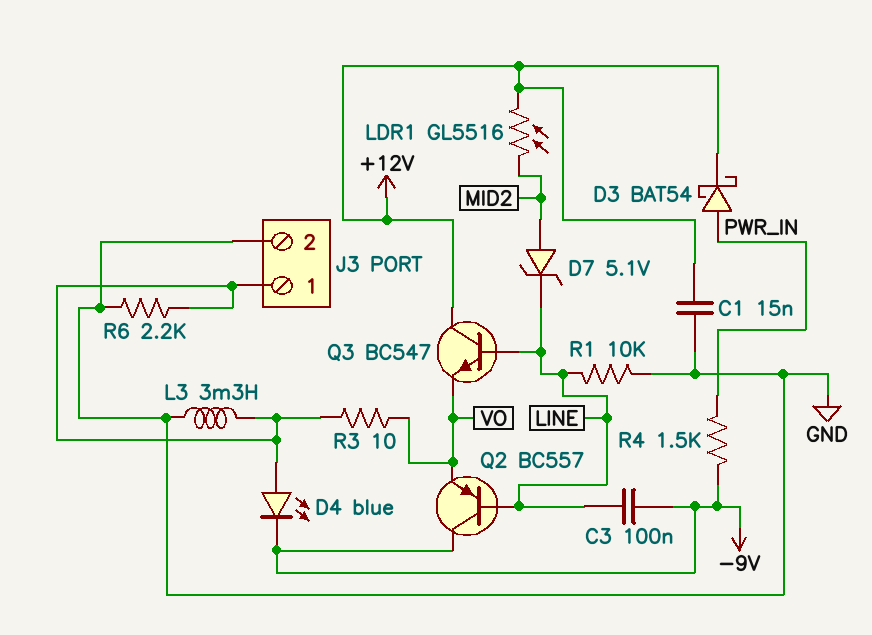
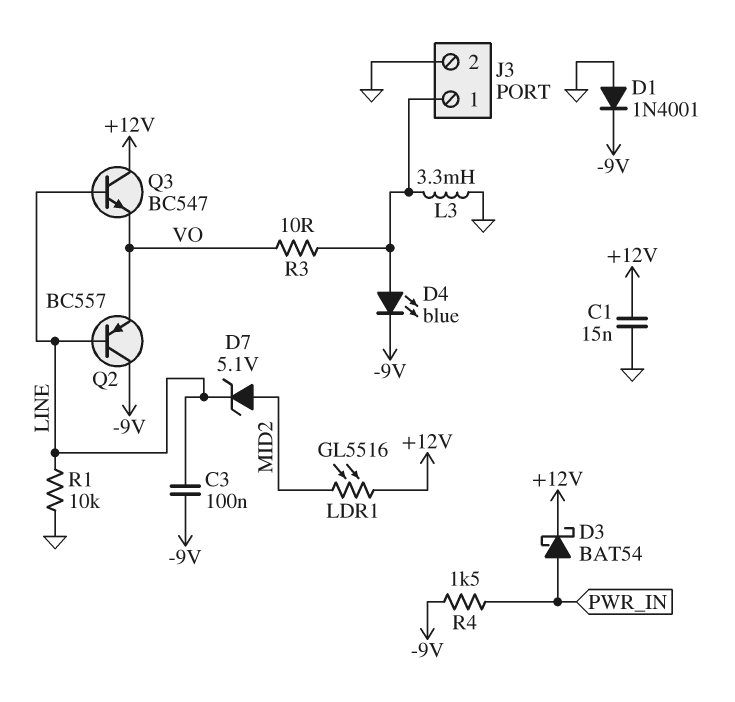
D1: none -> diode 1N4001 (A GND, K -9V)
R6: 2.2k (GND, J3/1) -> none

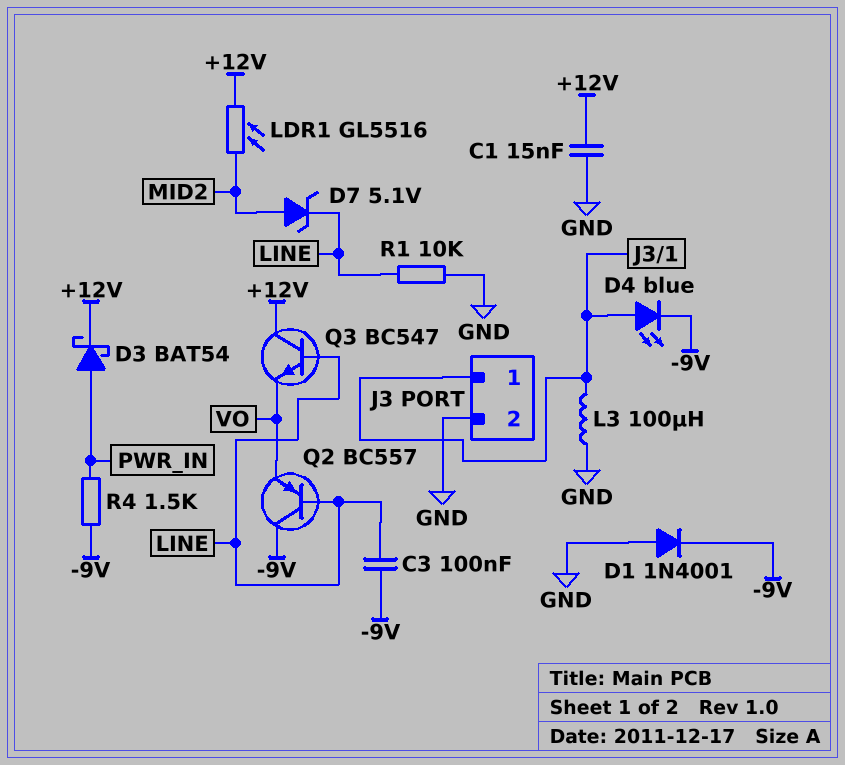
L3: 3.3mH (GND, J3/1) -> 100uH (GND, J3/1)
R3: 10 (J3/1, VO) -> none

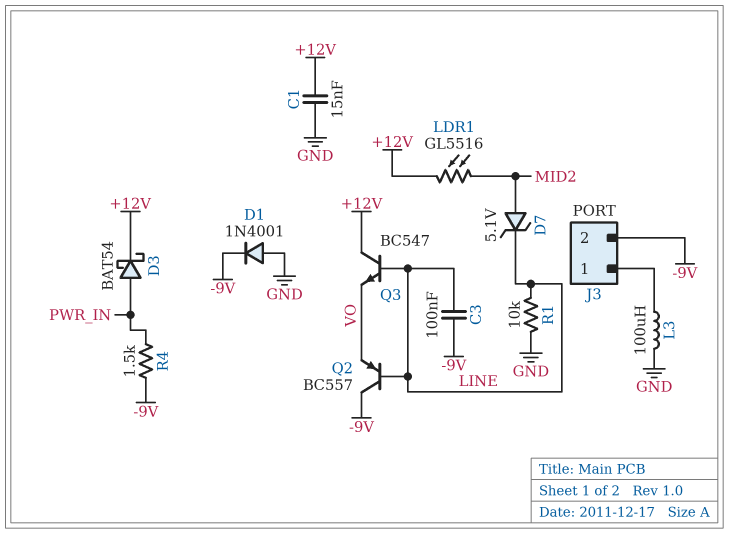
D4: LED blue (A J3/1, K -9V) -> none
J3 pin 2: GND -> -9V

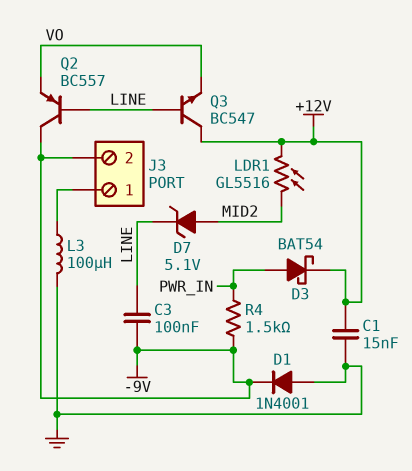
R1: 10k (GND, LINE) -> none

